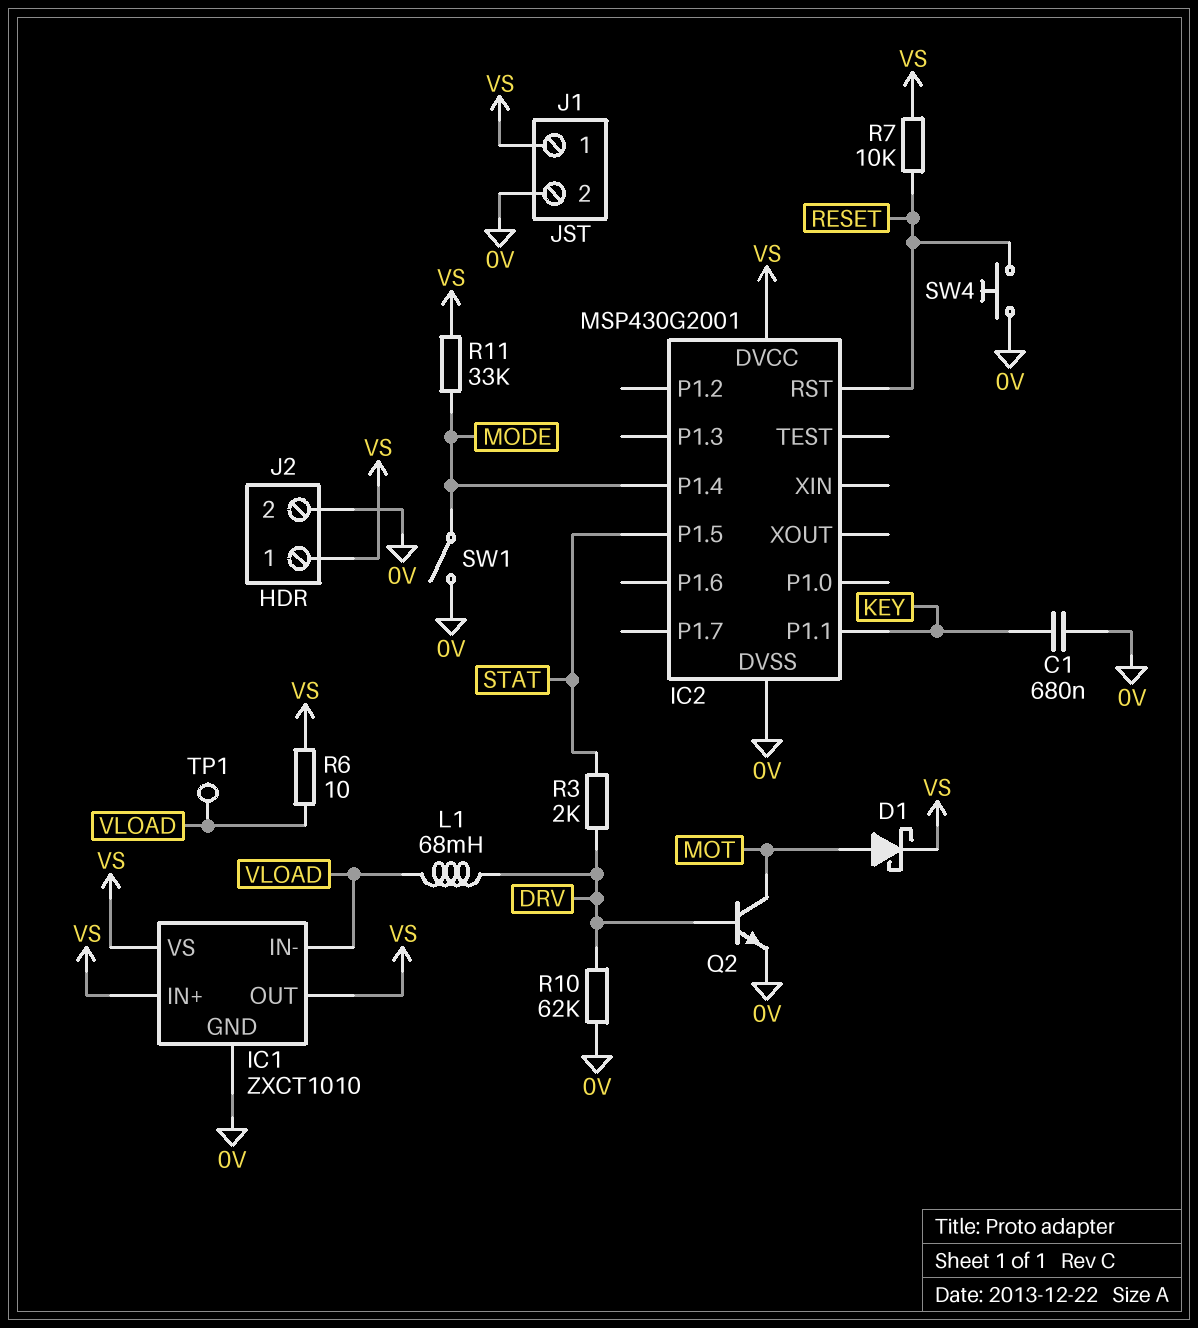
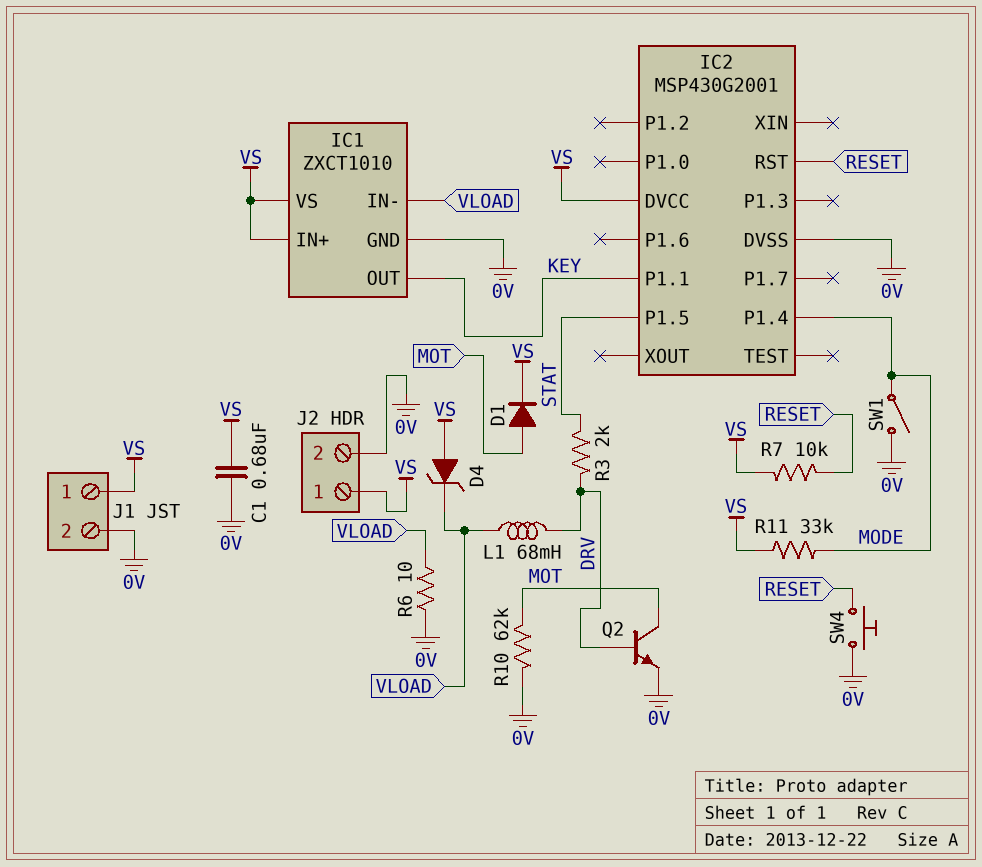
C1: 680nF (0V, KEY) -> 680nF (0V, VS)
D1: schottky (A MOT, K VS) -> diode (A MOT, K VS)
D4: none -> zener (A VS, K VLOAD)
IC1 pin OUT: VS -> KEY
R6: 10 (VLOAD, VS) -> 10 (0V, VLOAD)
R10: 62k (0V, DRV) -> 62k (0V, MOT)
TP1: test point (VLOAD) -> none

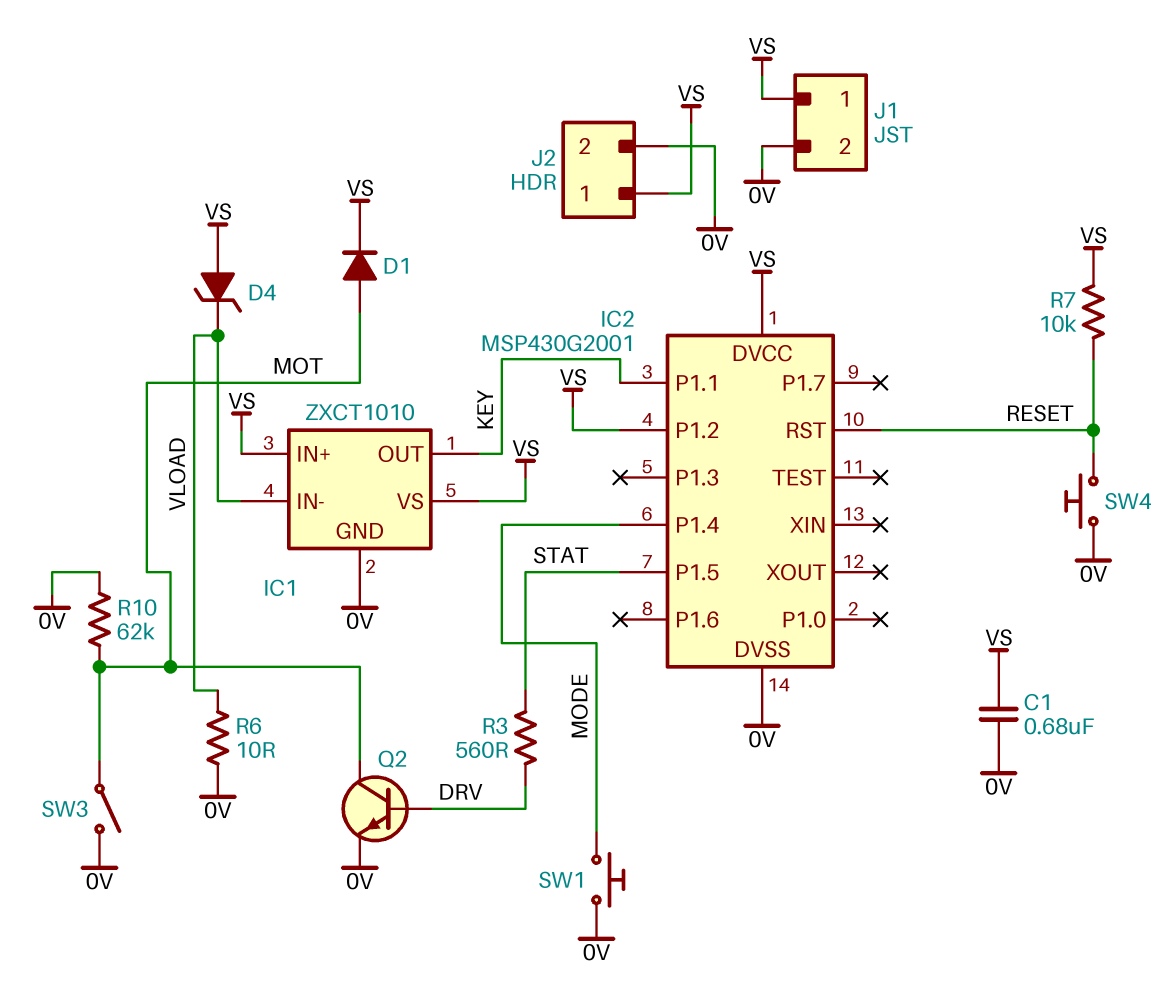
IC2 pin P1.2: none -> VS
L1: 68mH (DRV, VLOAD) -> none
R3: 2k (DRV, STAT) -> 560 (DRV, STAT)
R11: 33k (MODE, VS) -> none
SW1: switch (0V, MODE) -> button (0V, MODE)
SW3: none -> switch (0V, MOT)

